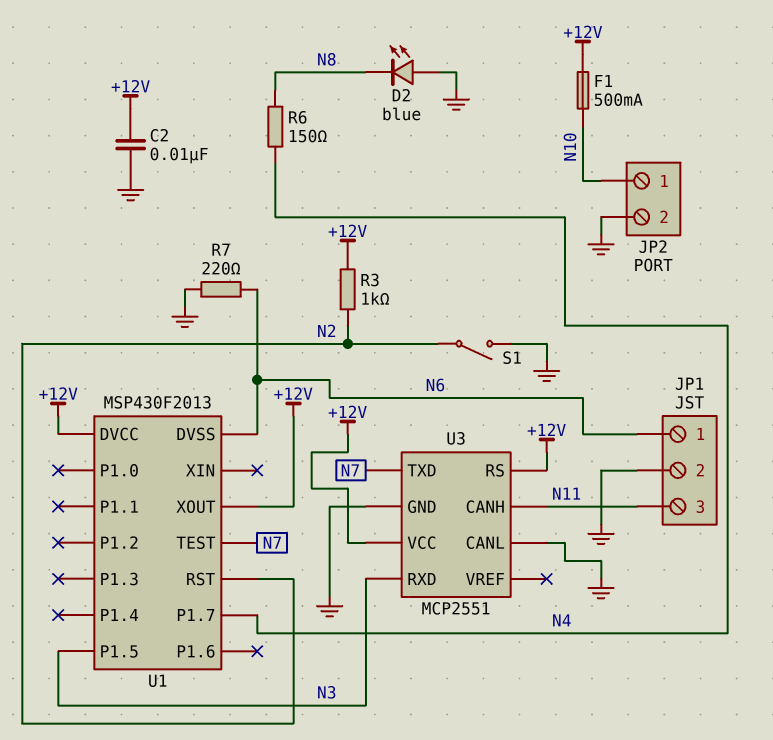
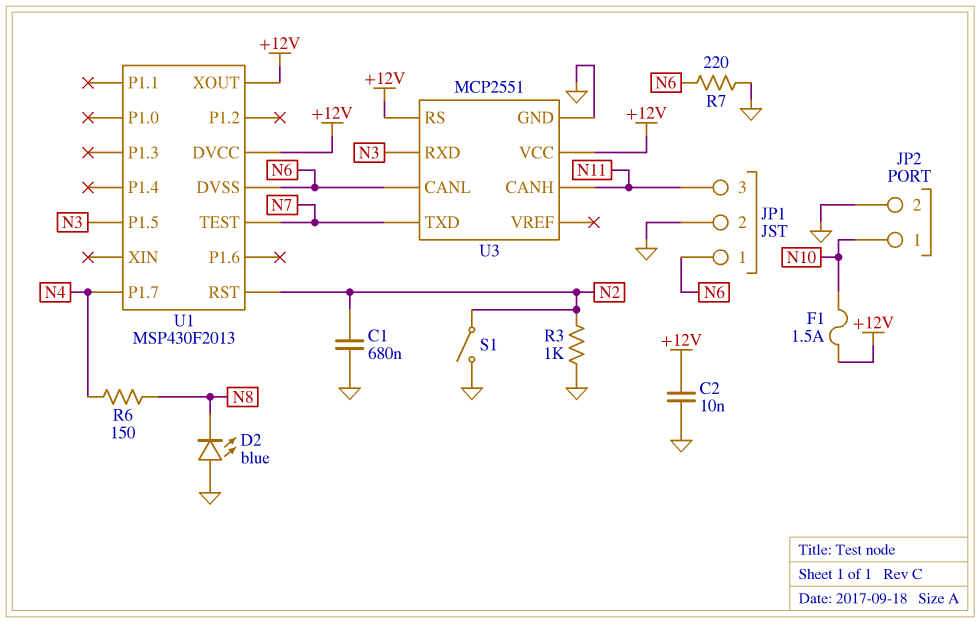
C1: none -> 680nF (GND, N2)
F1: 500mA (+12V, N10) -> 1.5A (+12V, N10)
R3: 1k (+12V, N2) -> 1k (GND, N2)
U3 pin CANL: GND -> N6

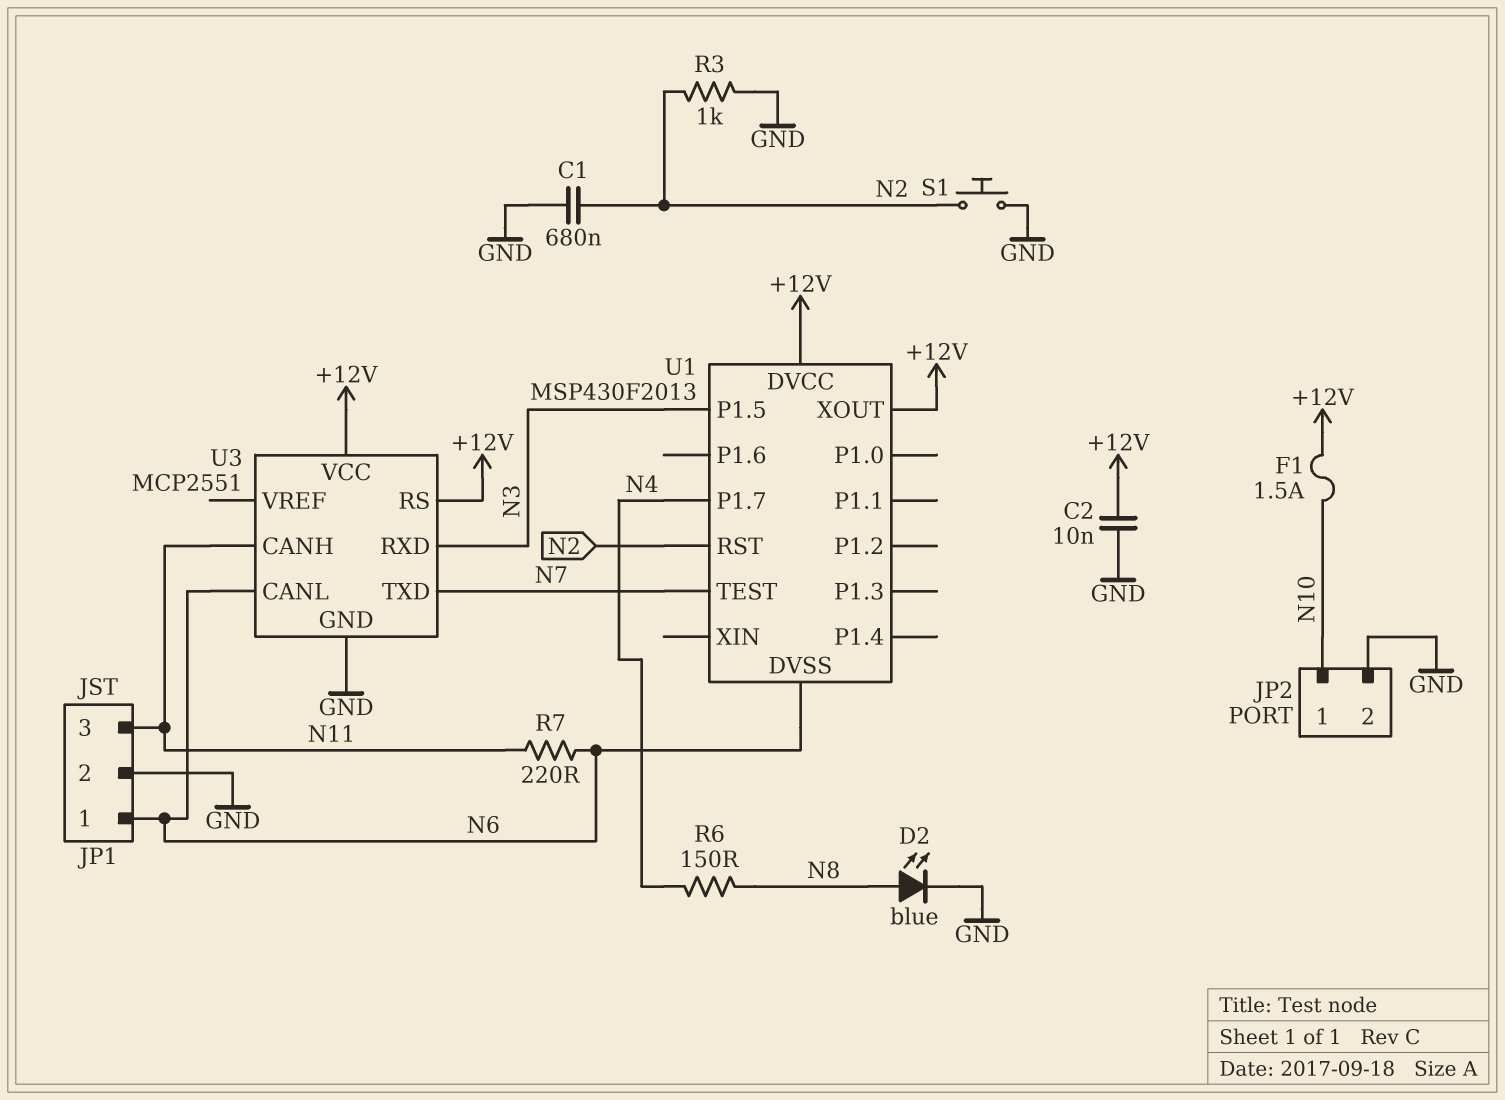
D2: LED blue (A GND, K N8) -> LED blue (A N8, K GND)
R7: 220 (GND, N6) -> 220 (N6, N11)
S1: switch (GND, N2) -> button (GND, N2)

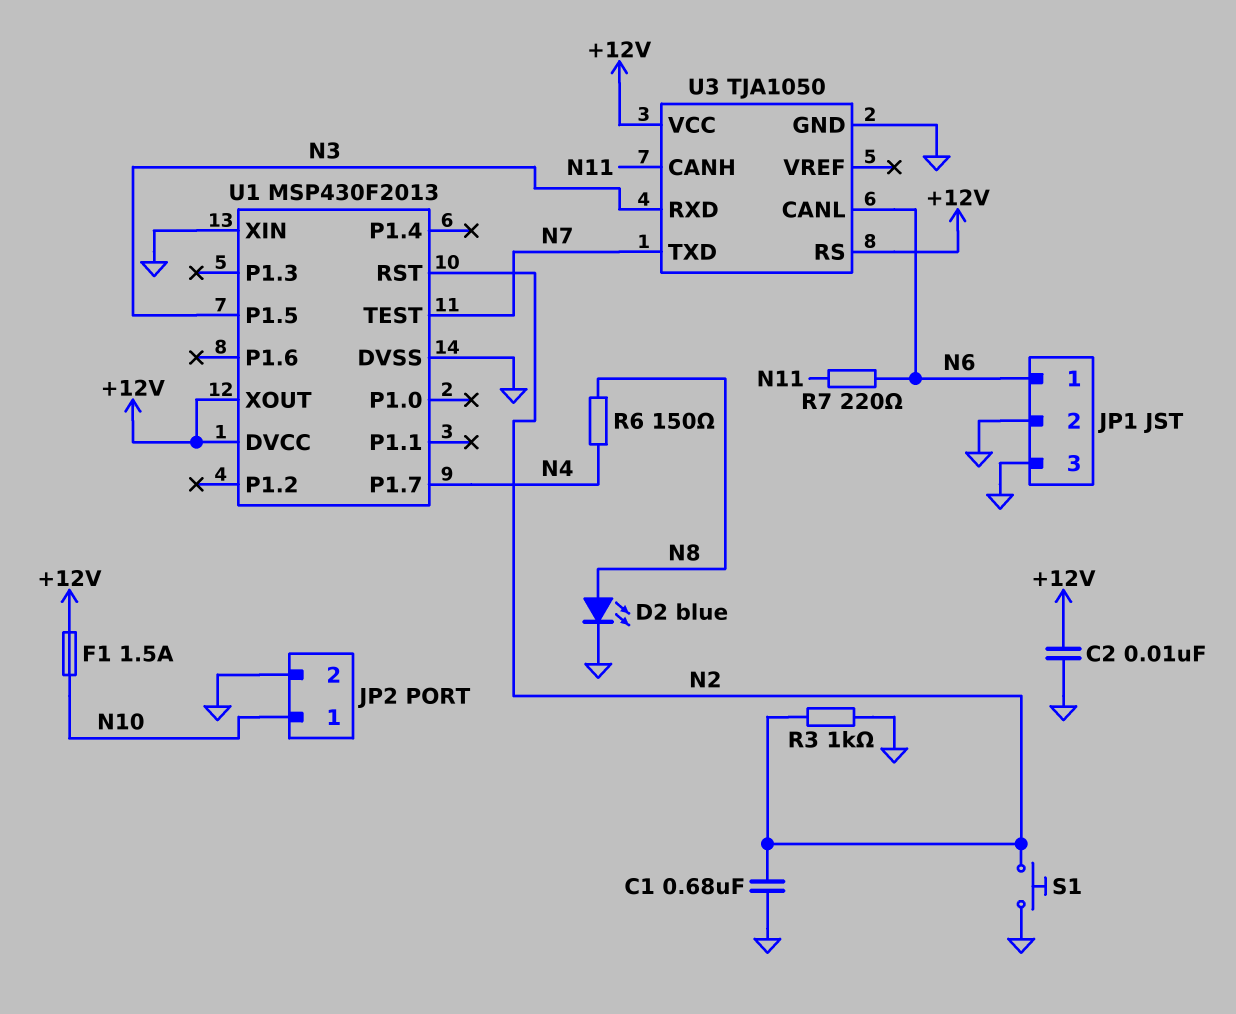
JP1 pin 3: N11 -> GND
U1 pin DVSS: N6 -> GND
U1 pin XIN: none -> GND
U3: MCP2551 -> TJA1050

